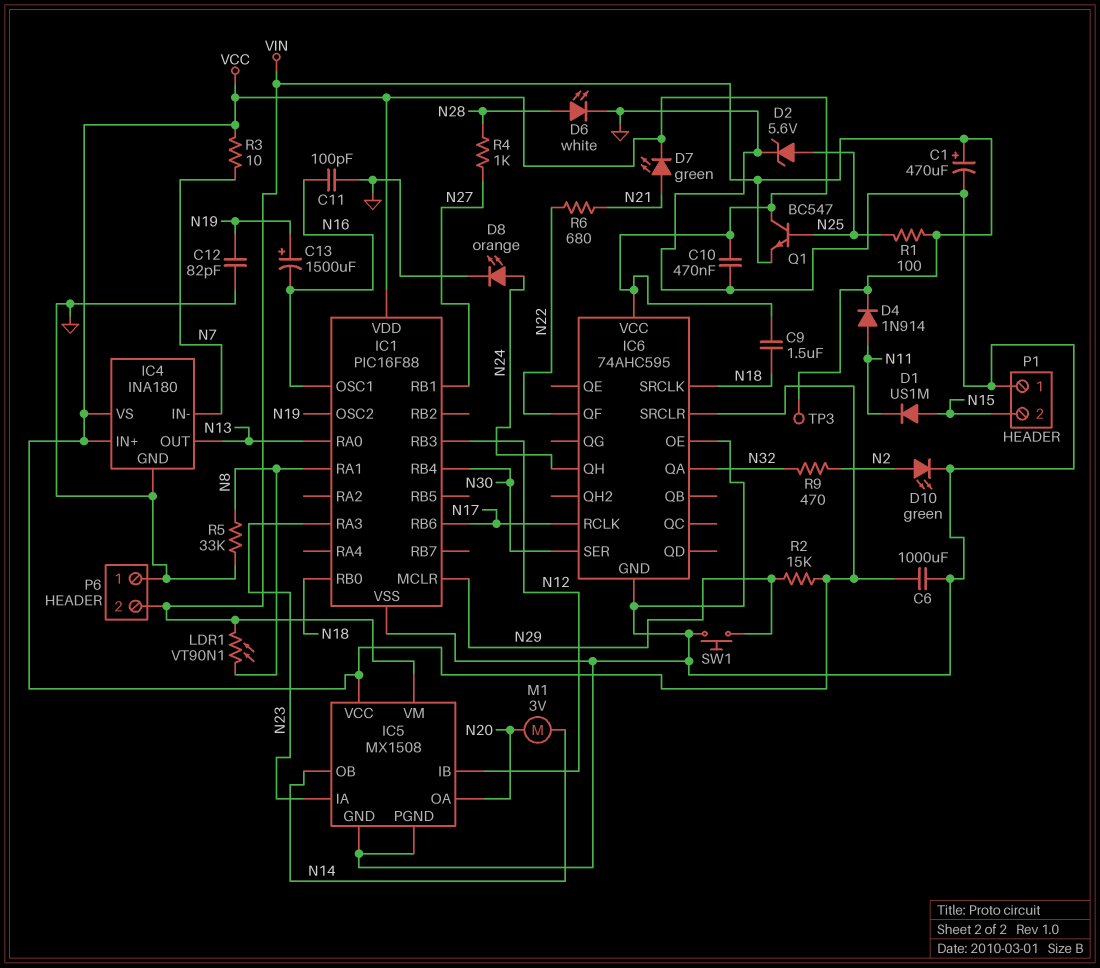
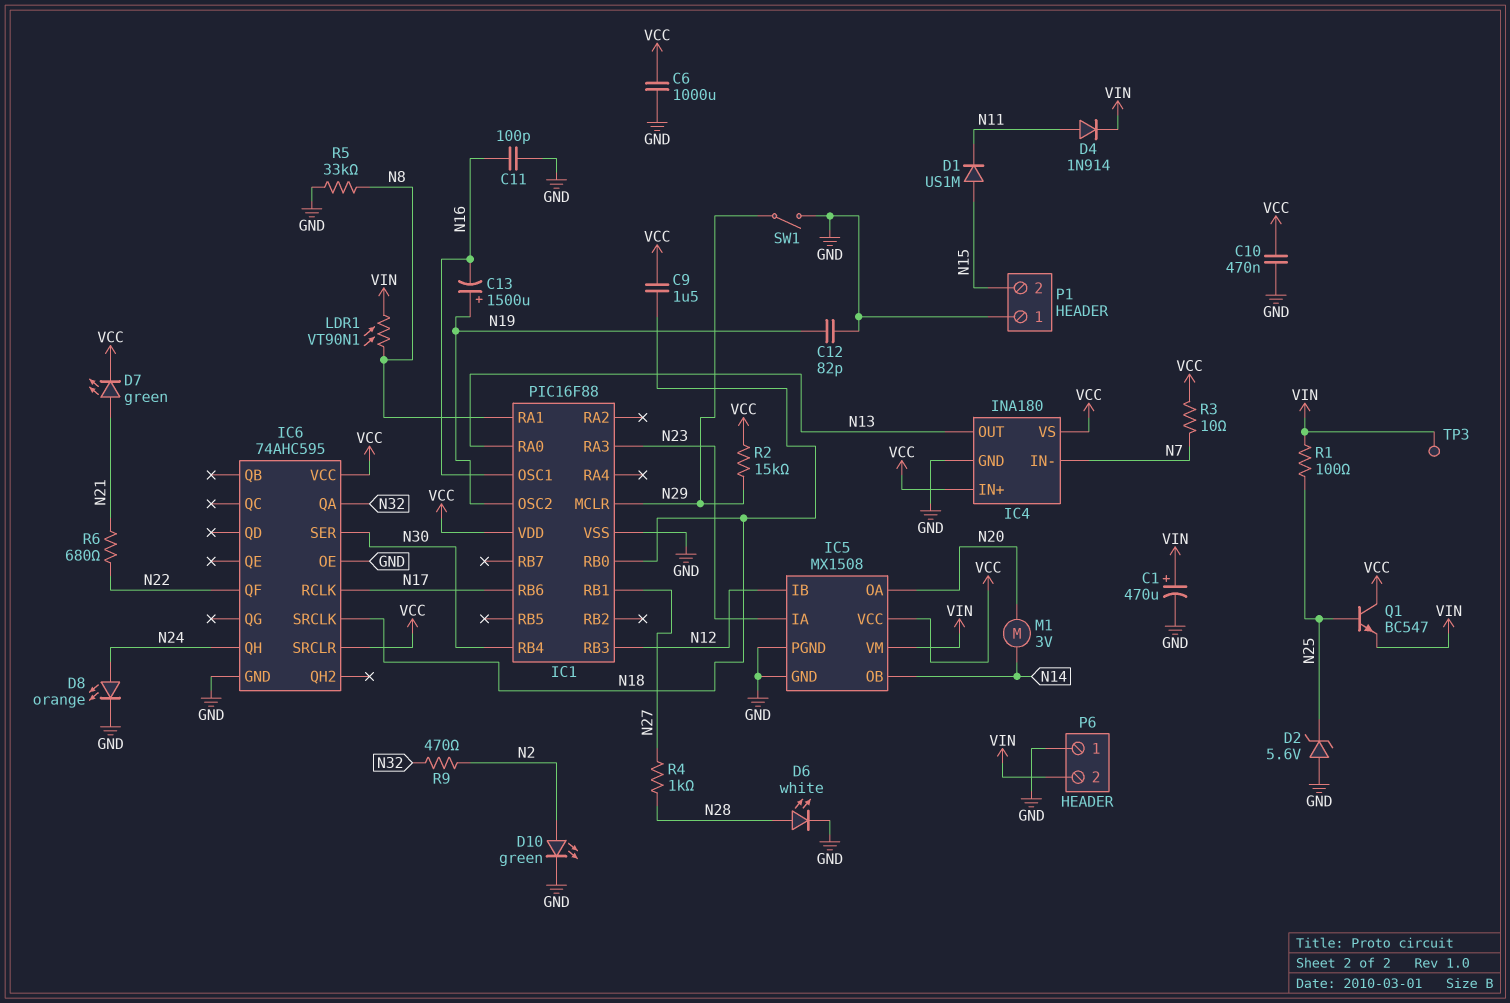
D2: zener 5.6V (A N25, K GND) -> zener 5.6V (A GND, K N25)
SW1: button (GND, N29) -> switch (GND, N29)

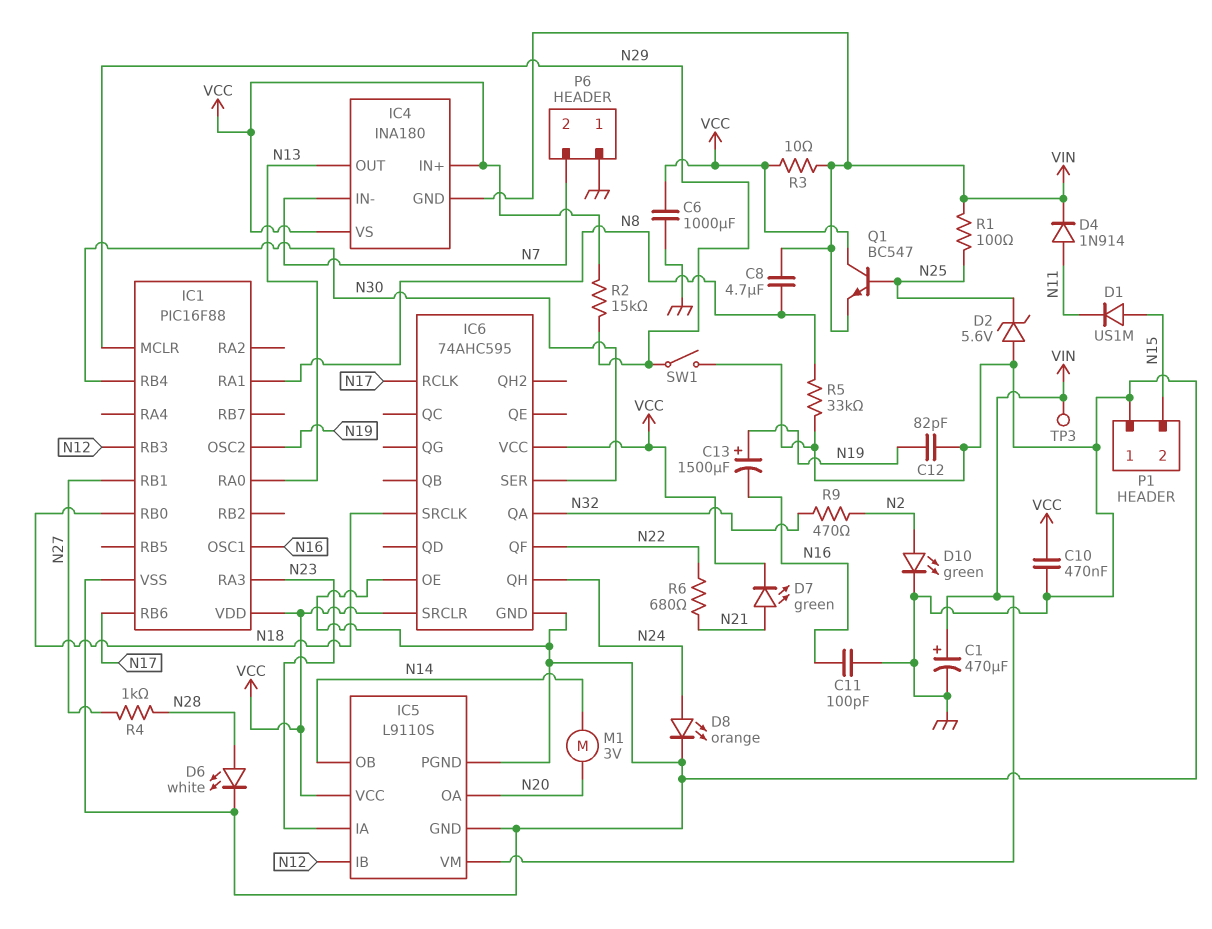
C8: none -> 4.7uF (N8, VIN)
C9: 1.5uF (N18, VCC) -> none
IC4 pin GND: GND -> VIN
IC5: MX1508 -> L9110S
LDR1: VT90N1 (N8, VIN) -> none
P6 pin 2: VIN -> N7
R3: 10 (N7, VCC) -> 10 (VCC, VIN)

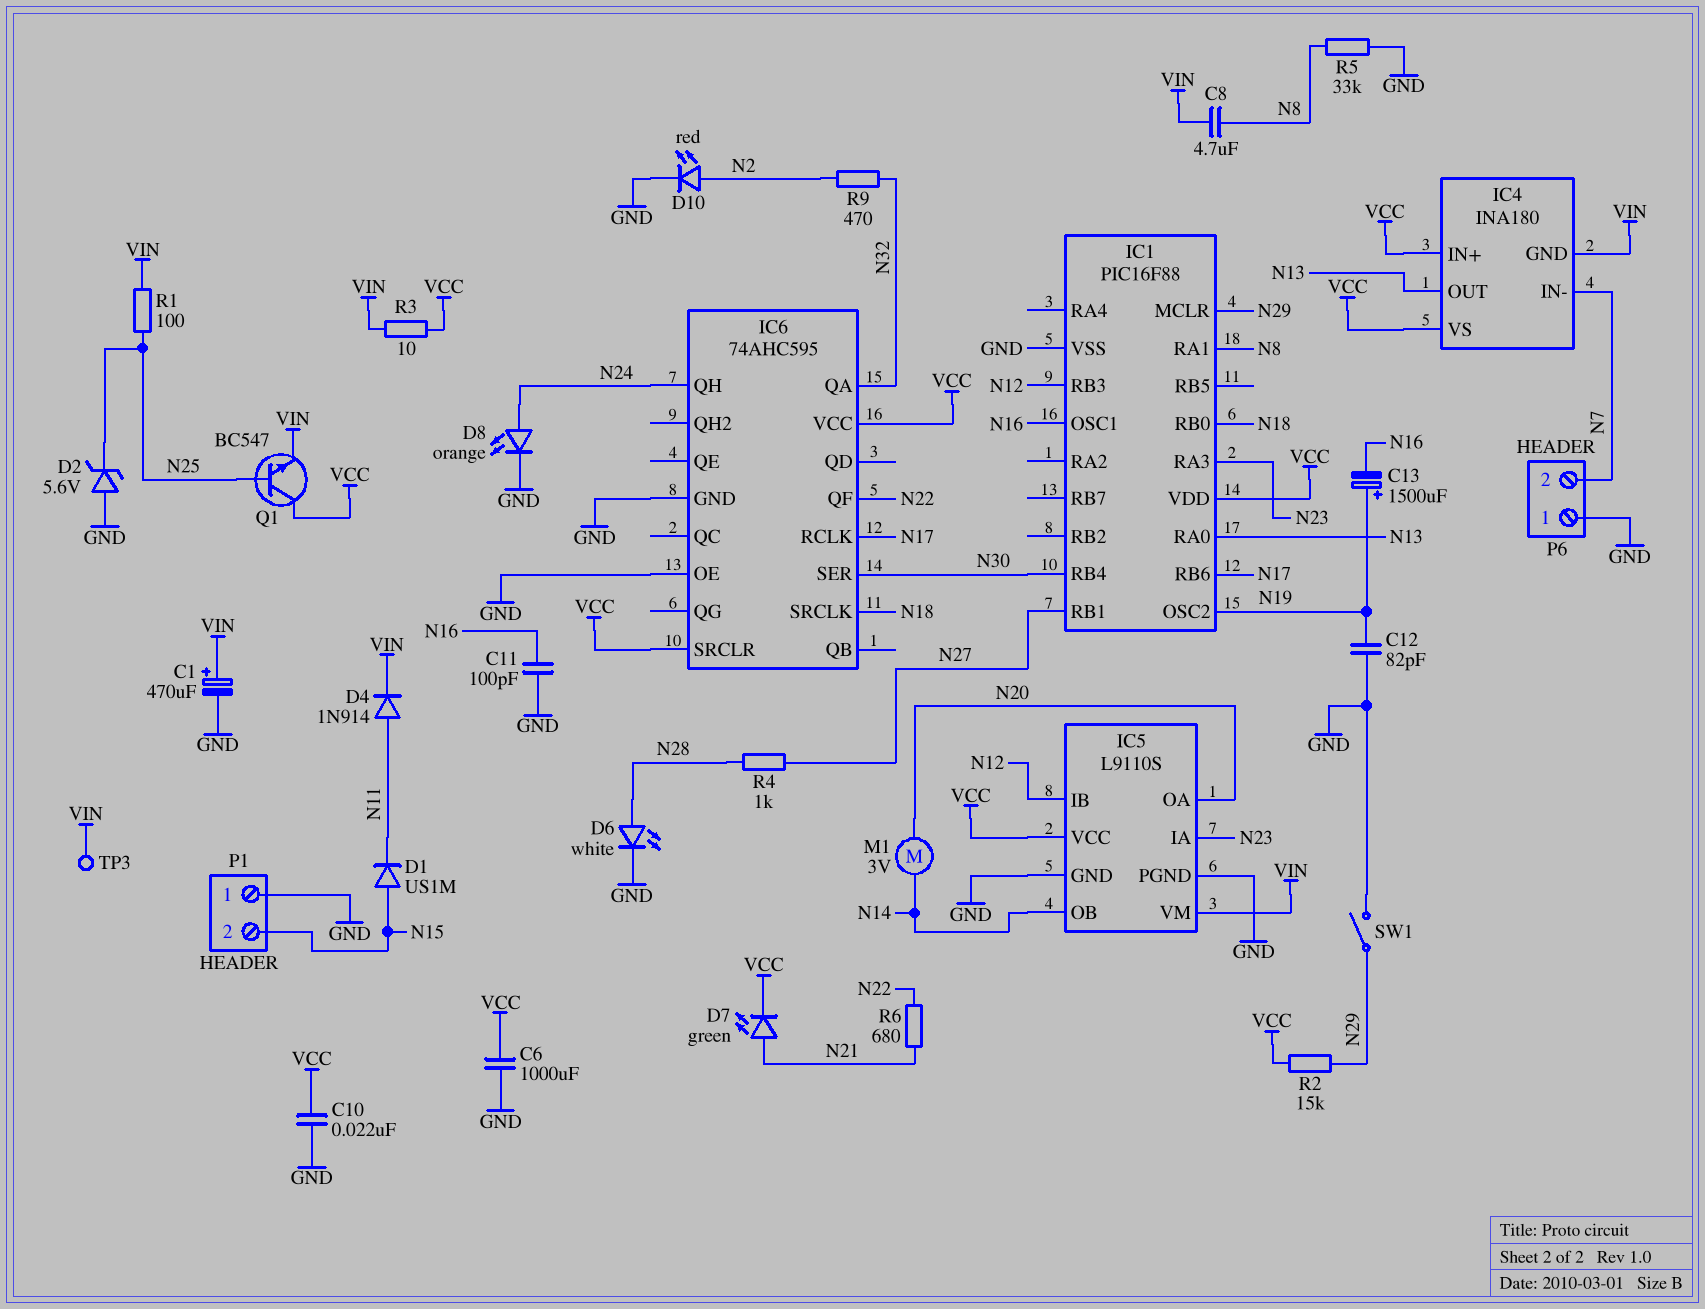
C10: 470nF (GND, VCC) -> 22nF (GND, VCC)
D10: LED green (A N2, K GND) -> LED red (A N2, K GND)

